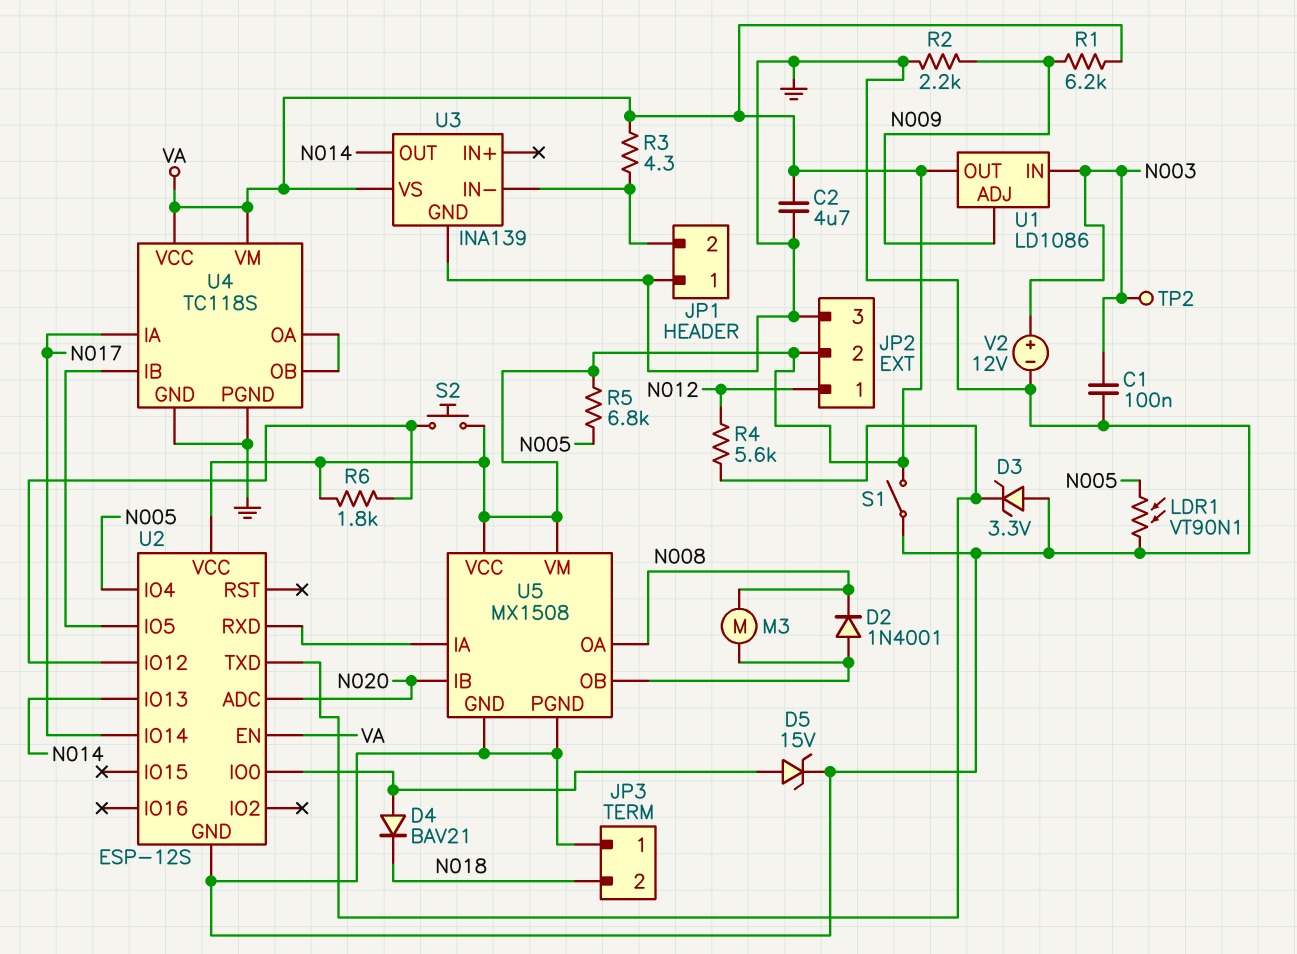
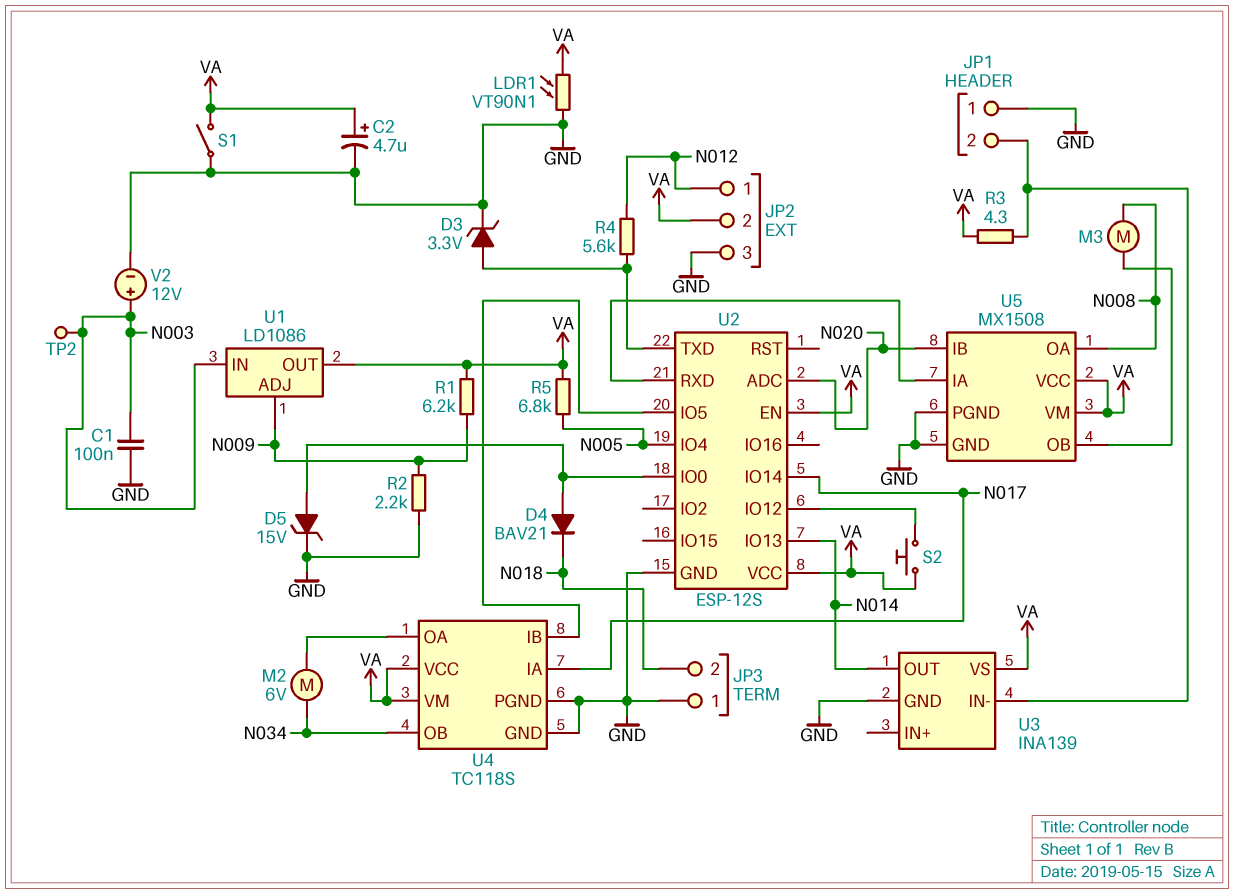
C2: 4.7uF (GND, VA) -> 4.7uF (plus VA, minus GND)
D2: diode 1N4001 (A U5/OB, K N008) -> none
D3: zener 3.3V (A GND, K U2/TXD) -> zener 3.3V (A U2/TXD, K GND)
LDR1: VT90N1 (GND, N005) -> VT90N1 (GND, VA)
M2: none -> motor 6V (N034, U4/OA)
R6: 1.8k (U2/IO12, VA) -> none
U4 pin OB: U4/OA -> N034

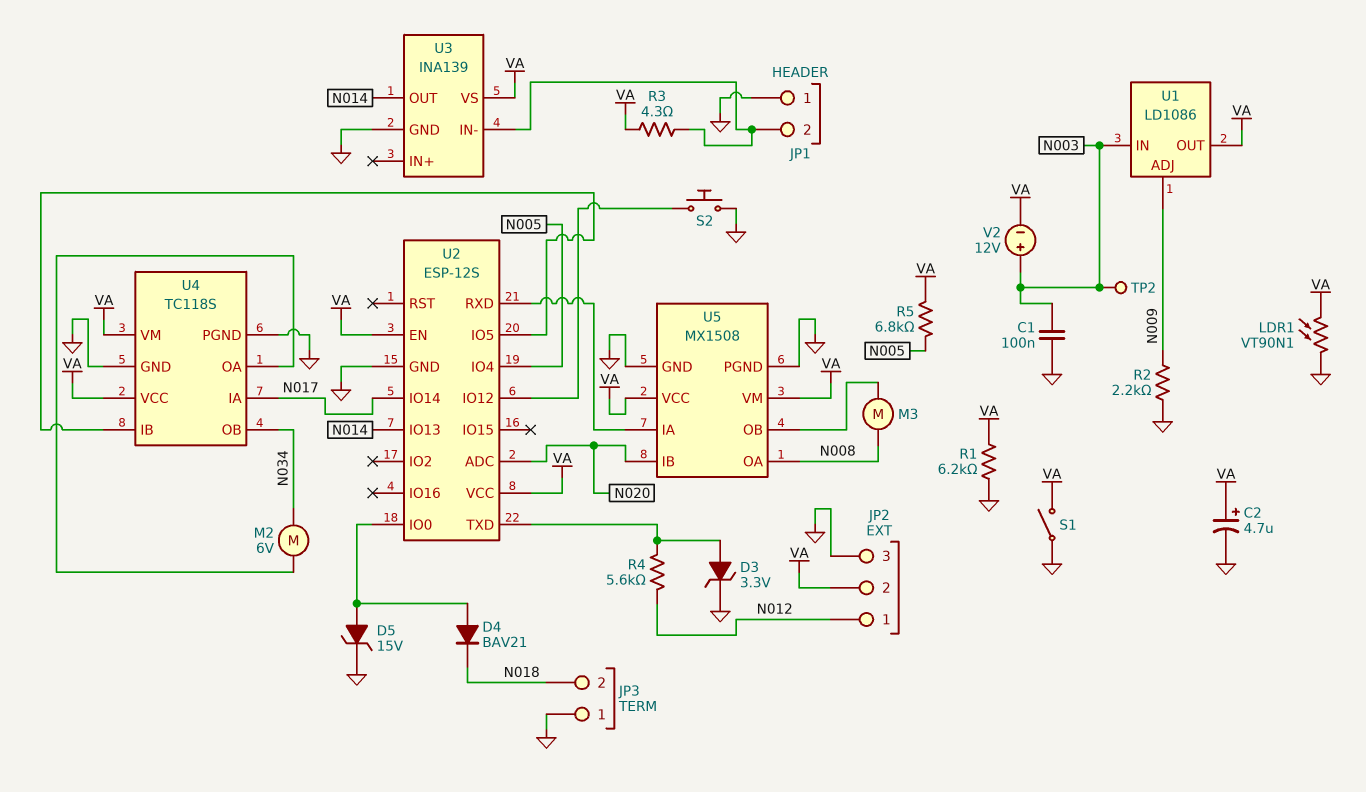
R1: 6.2k (N009, VA) -> 6.2k (GND, VA)
S2: button (U2/IO12, VA) -> button (GND, U2/IO12)
V2: 12V (plus N003, minus GND) -> 12V (plus N003, minus VA)

